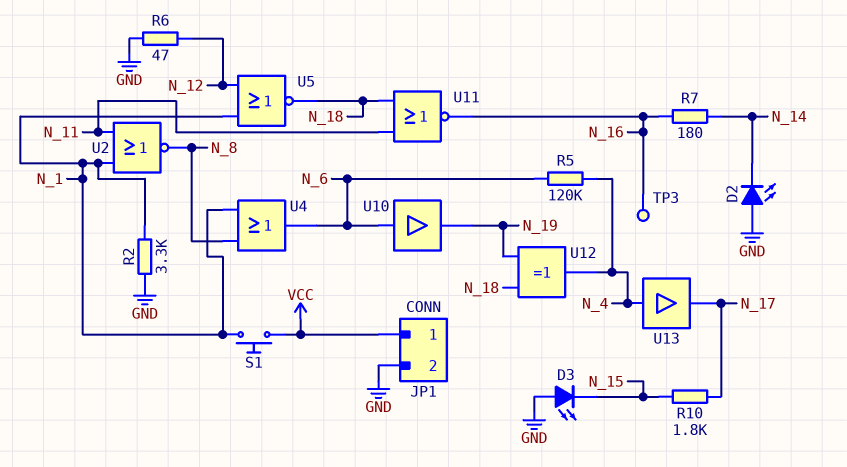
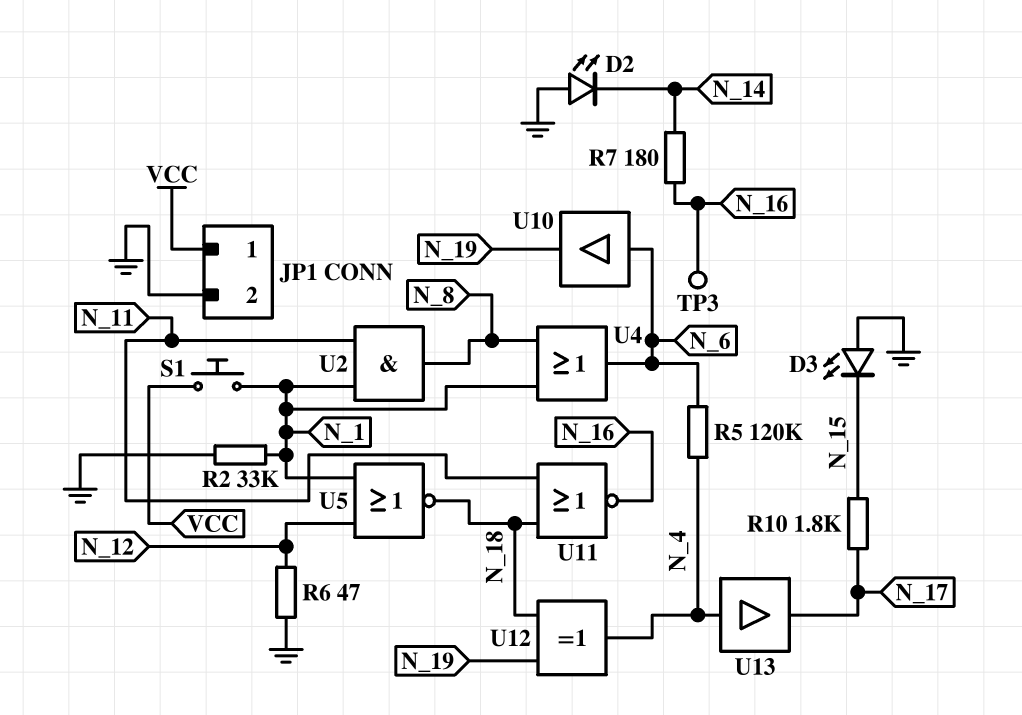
R2: 3.3k (GND, N_1) -> 33k (GND, N_1)
U2: NOR (in N_1, in N_11, out N_8) -> AND (in N_1, in N_11, out N_8)

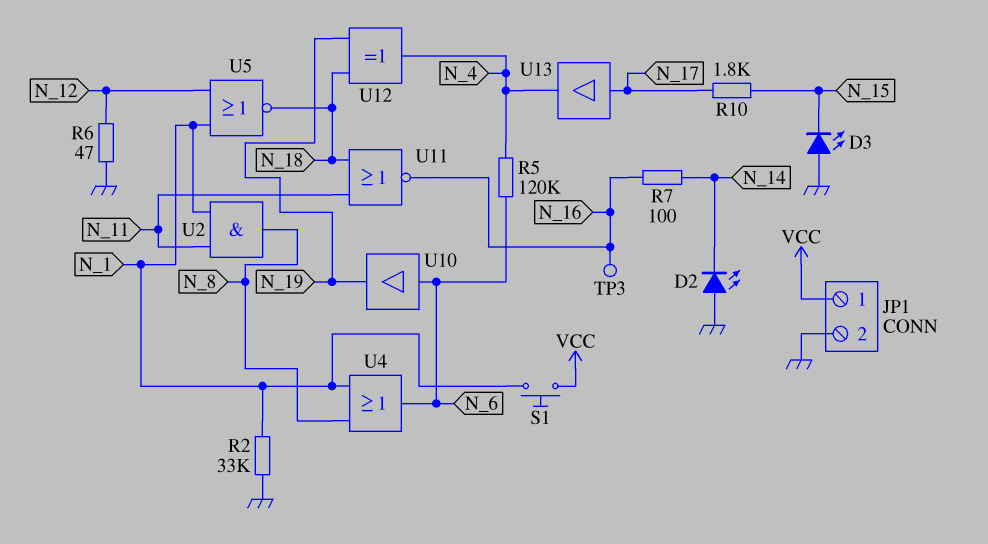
R7: 180 (N_14, N_16) -> 100 (N_14, N_16)
U13: buffer (in N_4, out N_17) -> buffer (in N_17, out N_4)

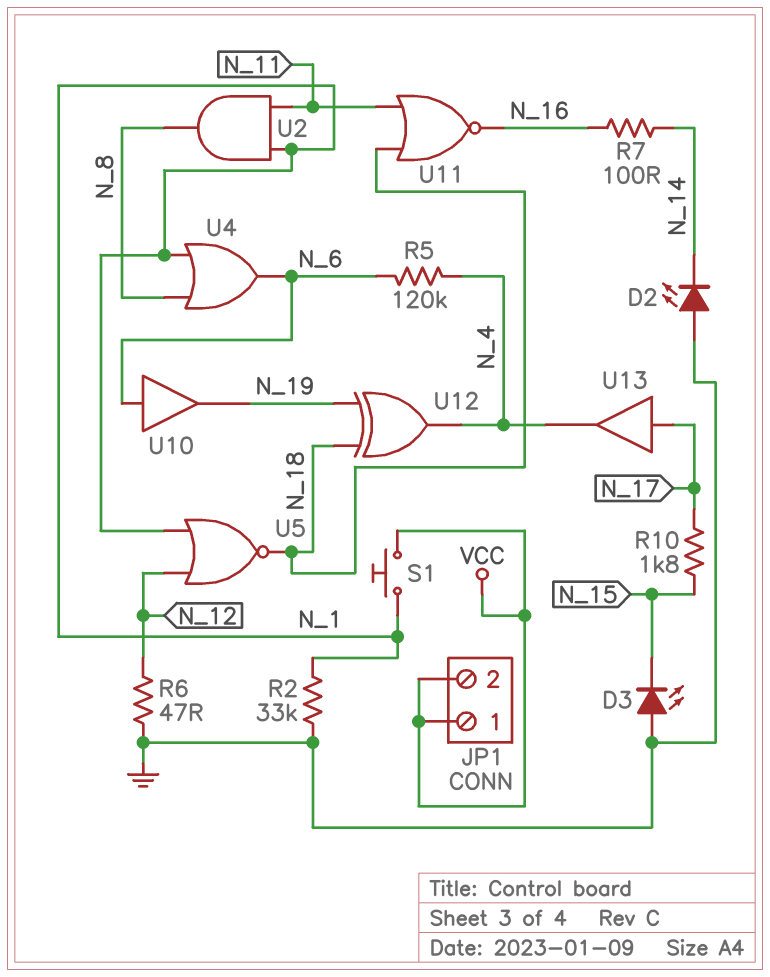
JP1 pin 2: GND -> VCC
TP3: test point (N_16) -> none

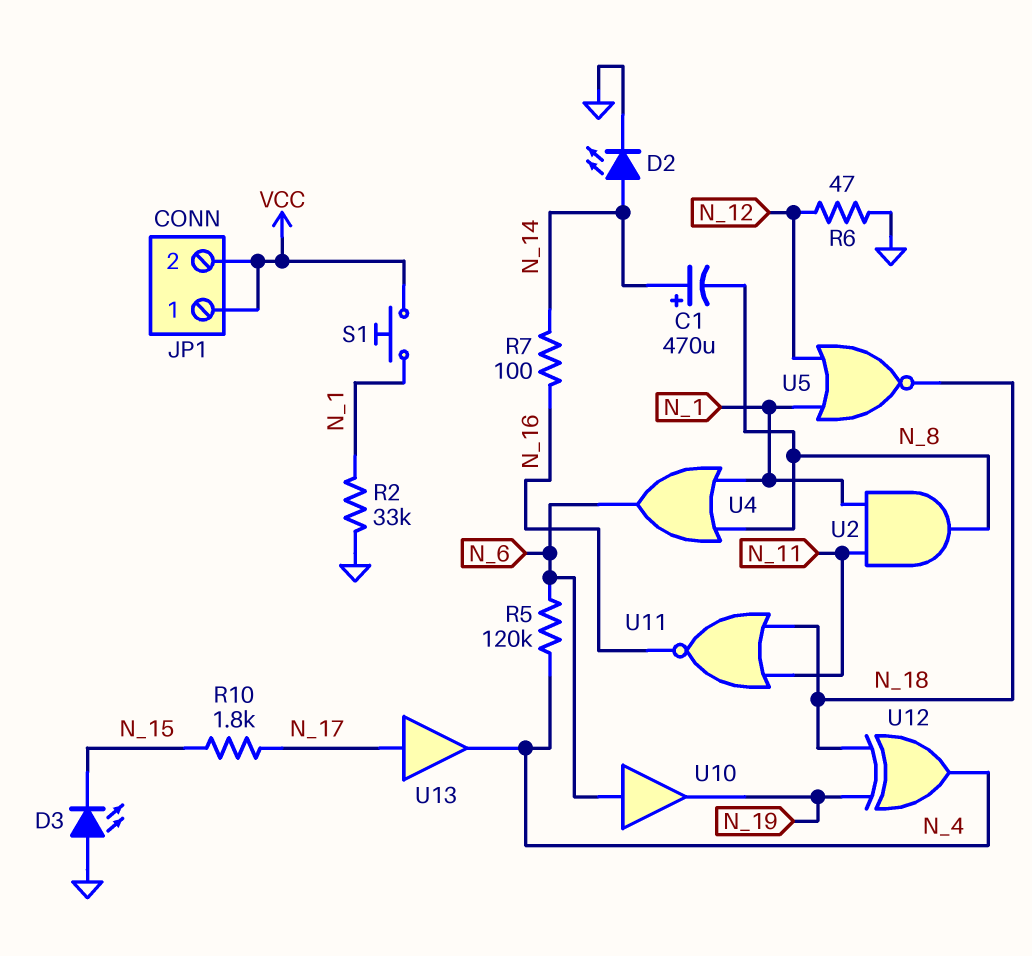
C1: none -> 470uF (plus N_14, minus N_8)
D2: LED (A GND, K N_14) -> LED (A N_14, K GND)

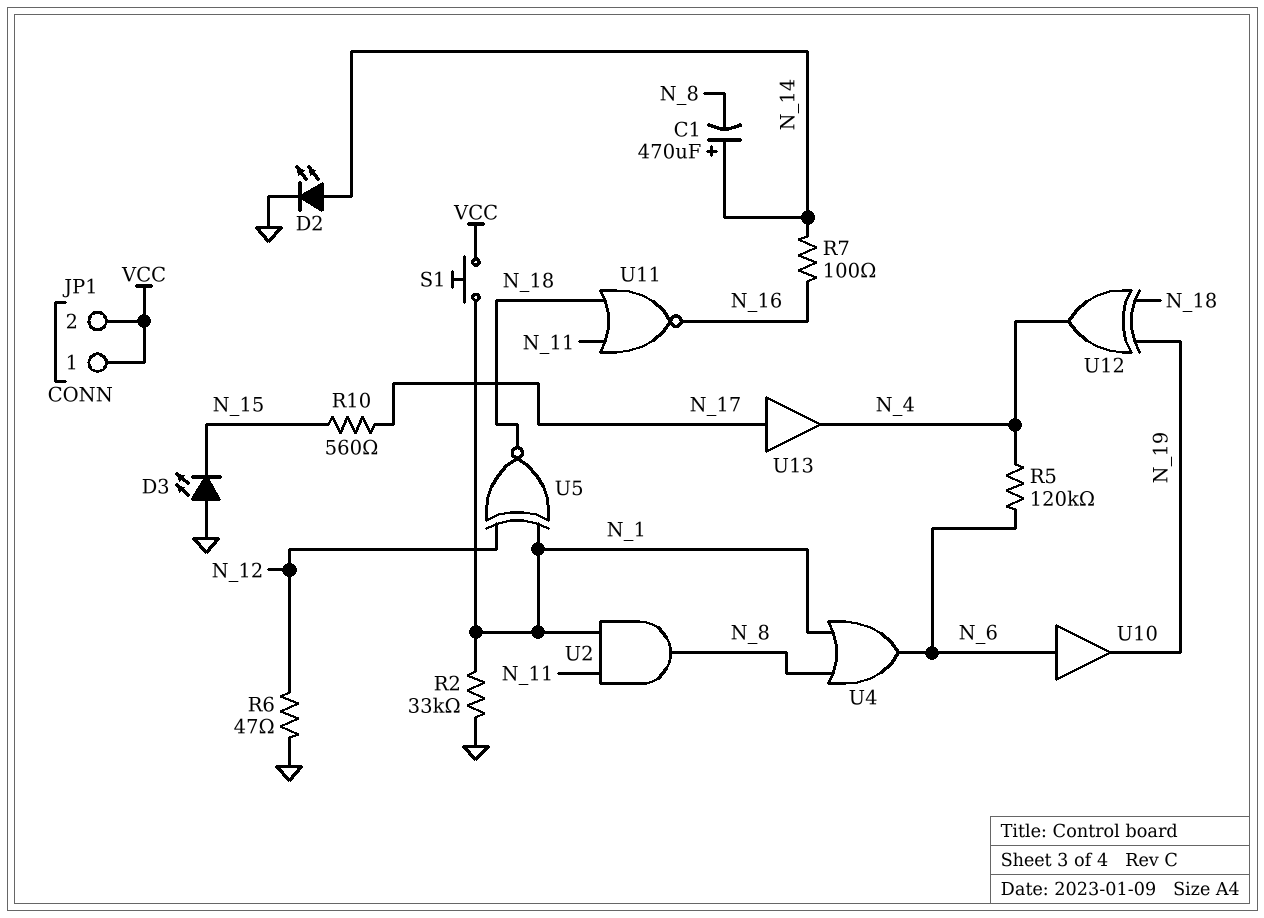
R10: 1.8k (N_15, N_17) -> 560 (N_15, N_17)
U5: NOR (in N_1, in N_12, out N_18) -> XNOR (in N_1, in N_12, out N_18)

